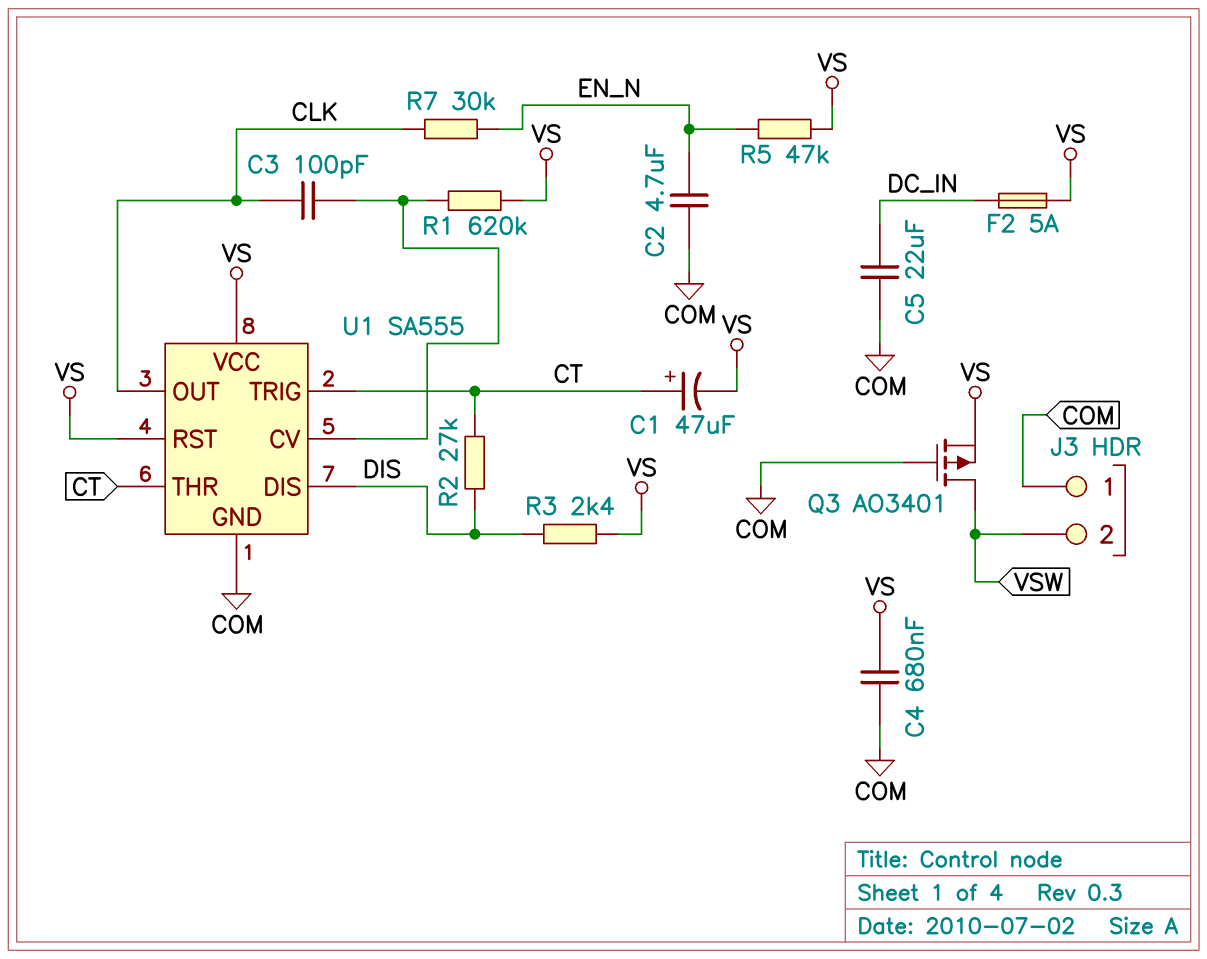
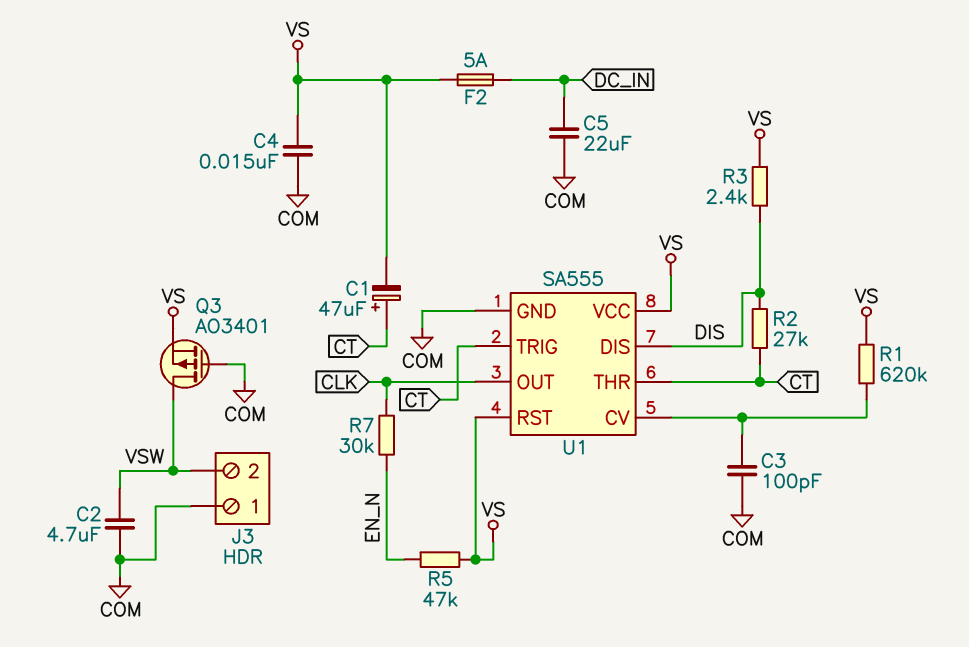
C2: 4.7uF (COM, EN_N) -> 4.7uF (COM, VSW)
C3: 100pF (CLK, U1/CV) -> 100pF (COM, U1/CV)
C4: 680nF (COM, VS) -> 15nF (COM, VS)

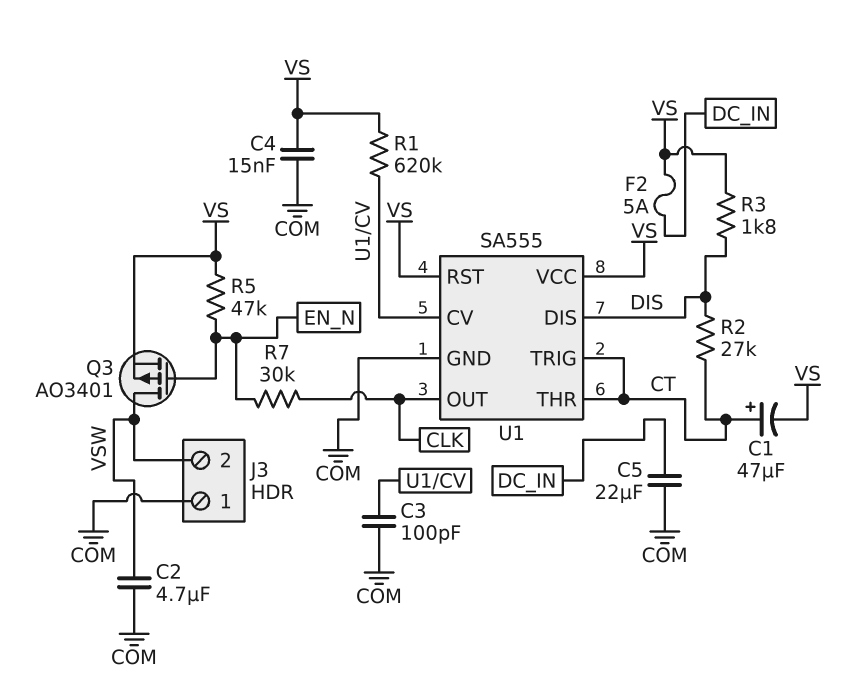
Q3: PMOS AO3401 (G COM, D VSW, S VS) -> PMOS AO3401 (G EN_N, D VSW, S VS)
R3: 2.4k (DIS, VS) -> 1.8k (DIS, VS)

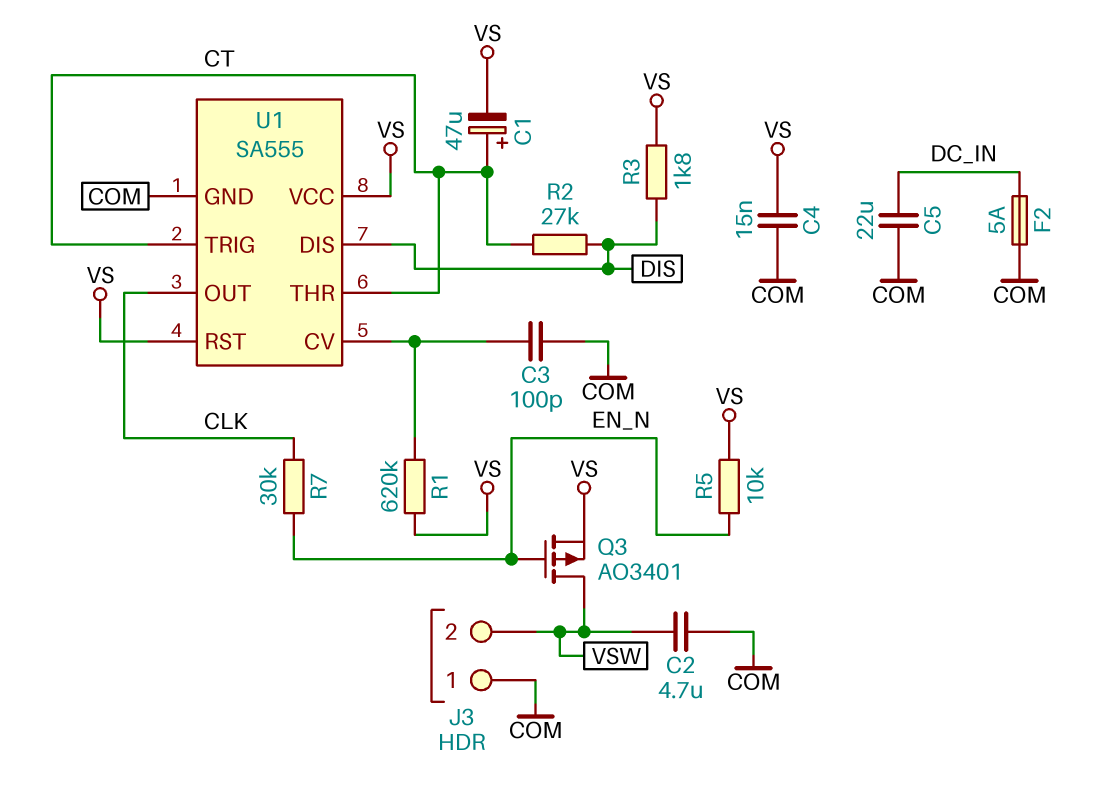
F2: 5A (DC_IN, VS) -> 5A (COM, DC_IN)
R5: 47k (EN_N, VS) -> 10k (EN_N, VS)

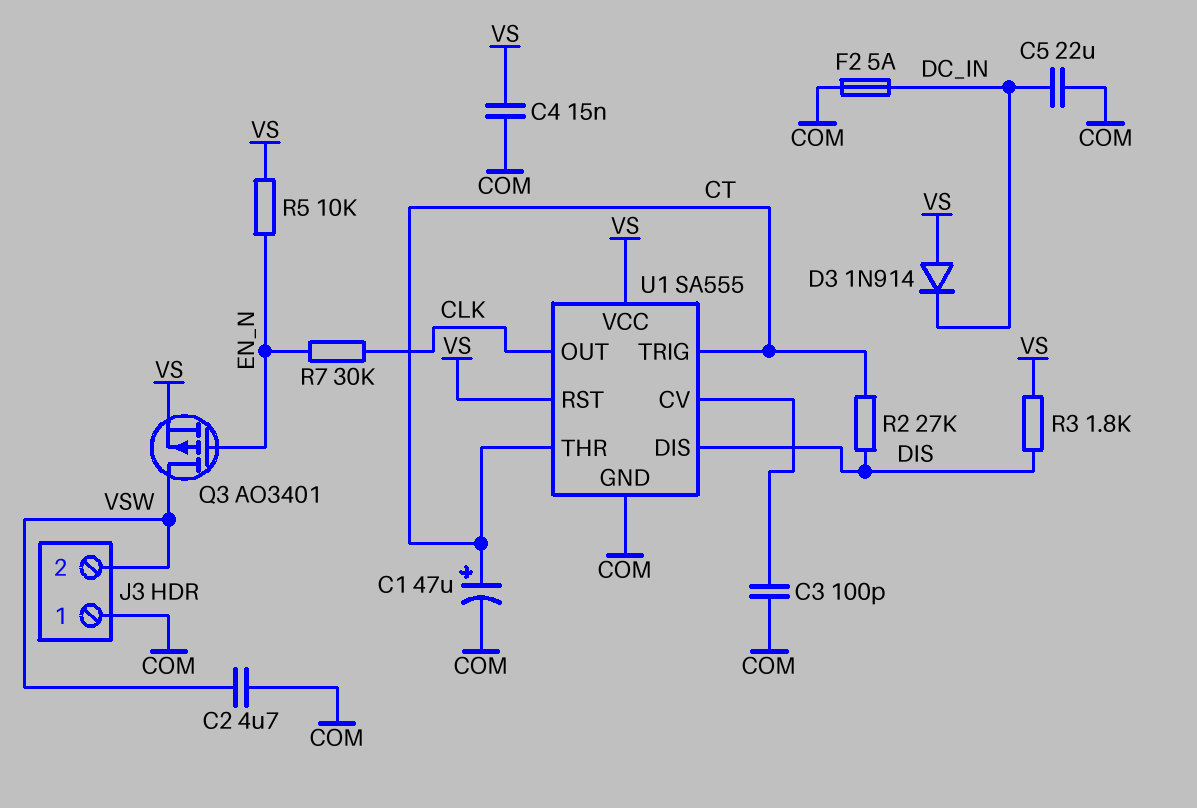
C1: 47uF (plus CT, minus VS) -> 47uF (plus CT, minus COM)
D3: none -> diode 1N914 (A VS, K DC_IN)
R1: 620k (U1/CV, VS) -> none

